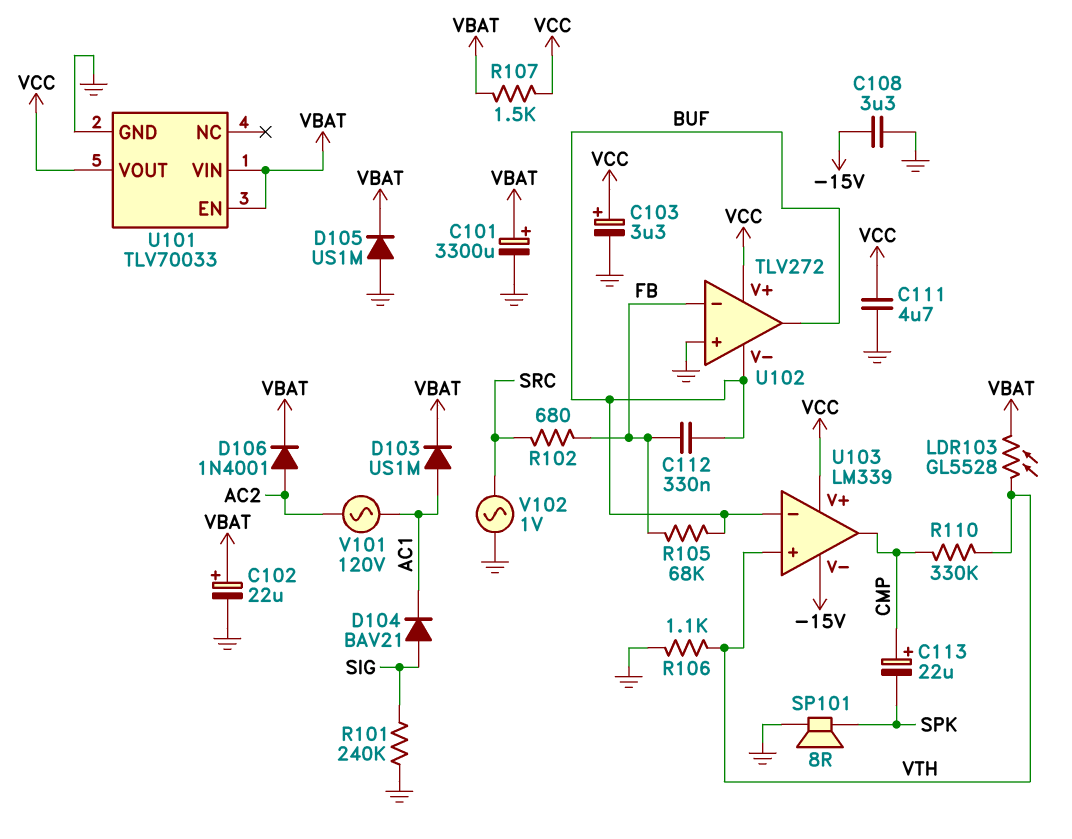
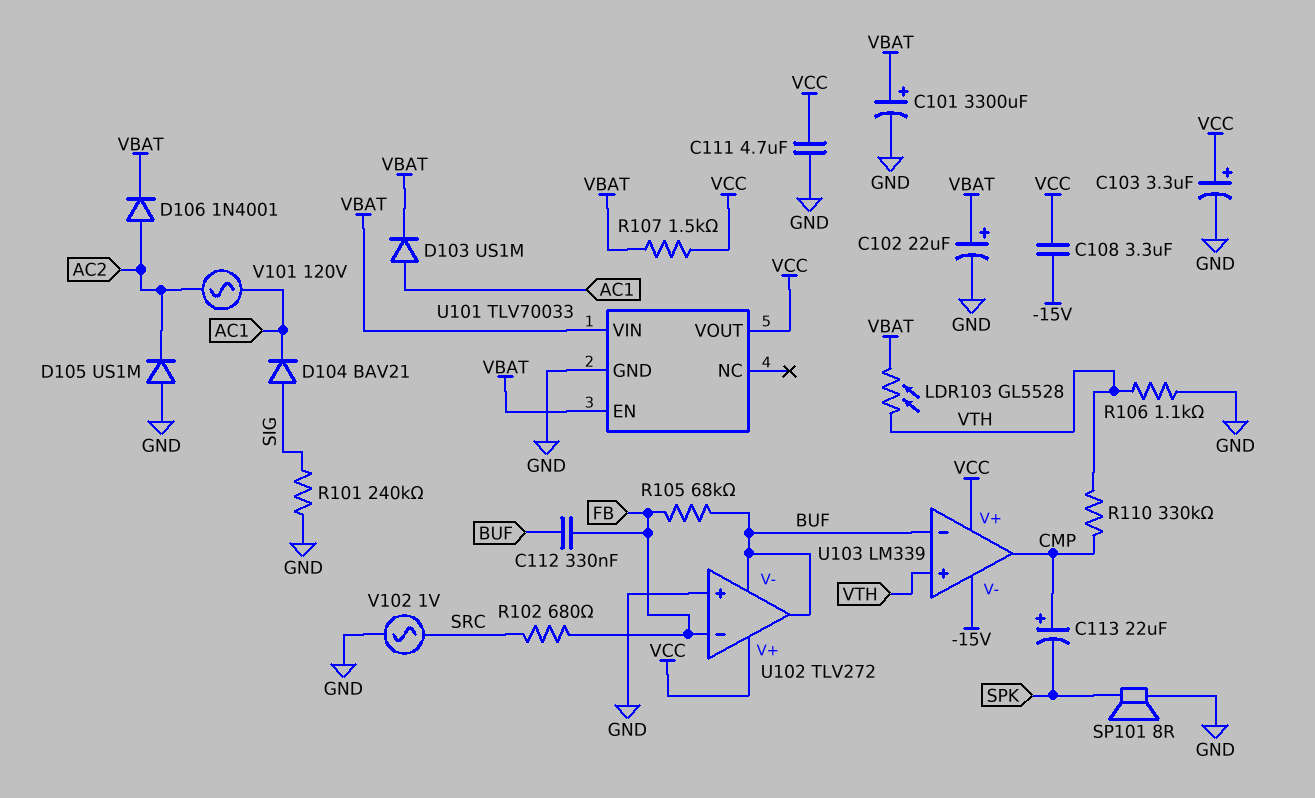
C108: 3.3uF (-15V, GND) -> 3.3uF (-15V, VCC)
D105: diode US1M (A GND, K VBAT) -> diode US1M (A GND, K AC2)

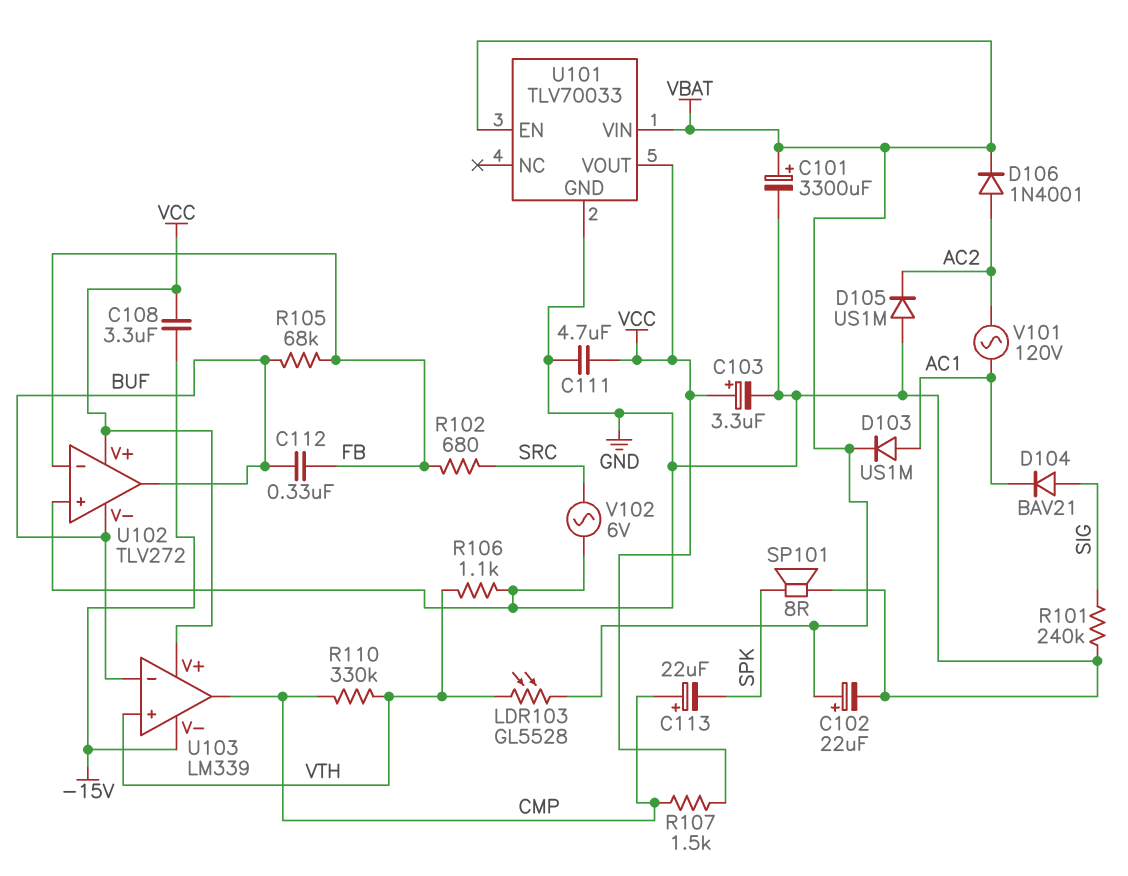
R107: 1.5k (VBAT, VCC) -> 1.5k (CMP, VCC)
V102: AC 1V (GND, SRC) -> AC 6V (GND, SRC)

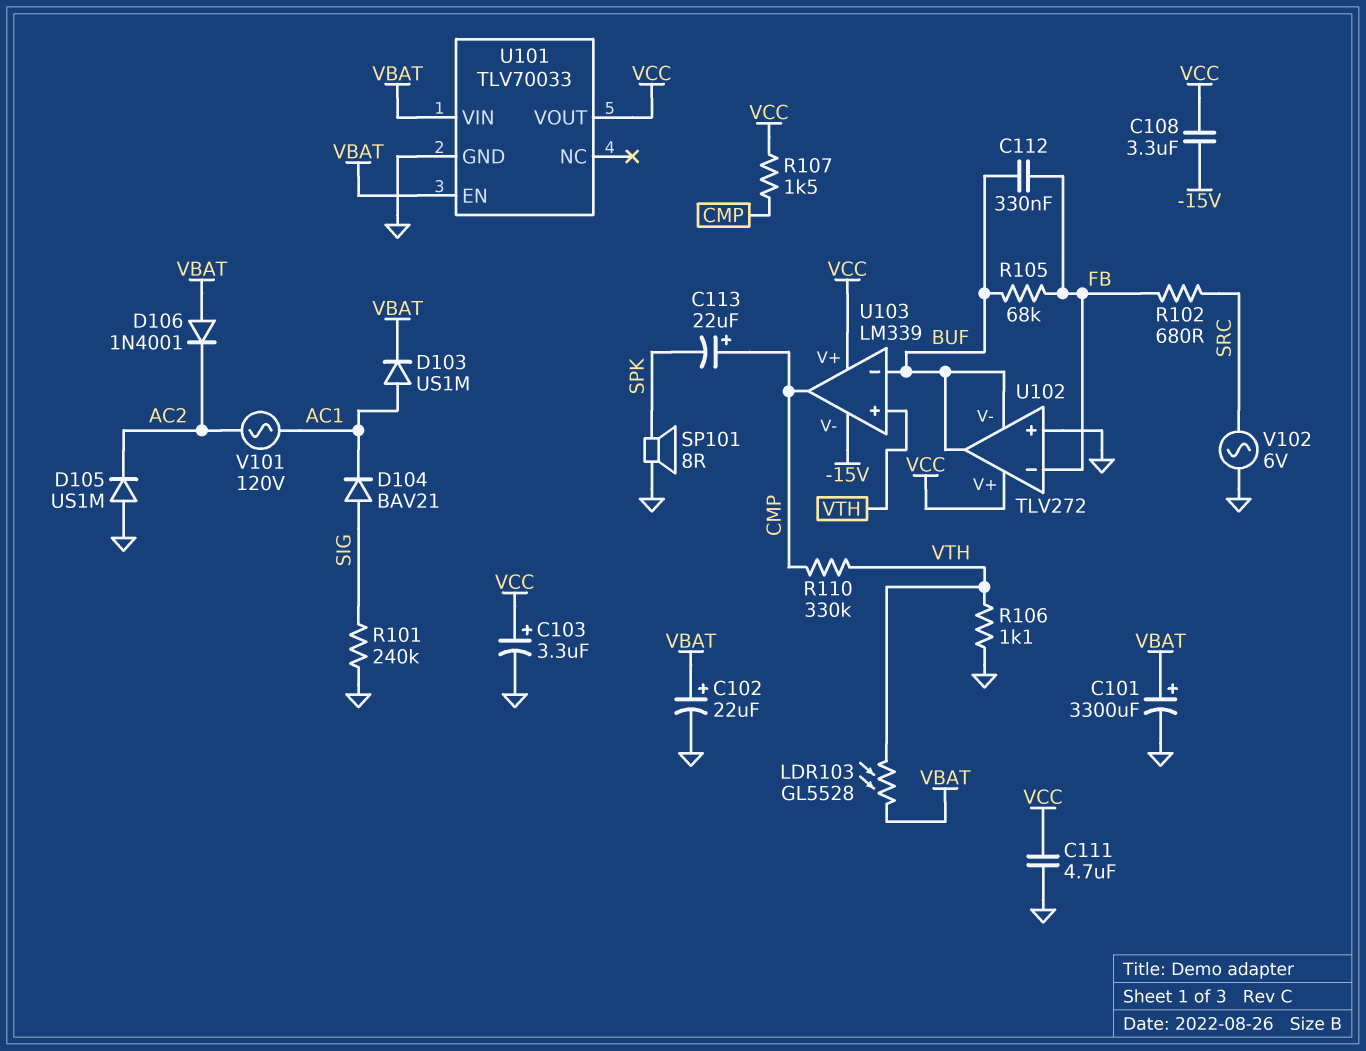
D106: diode 1N4001 (A AC2, K VBAT) -> diode 1N4001 (A VBAT, K AC2)

